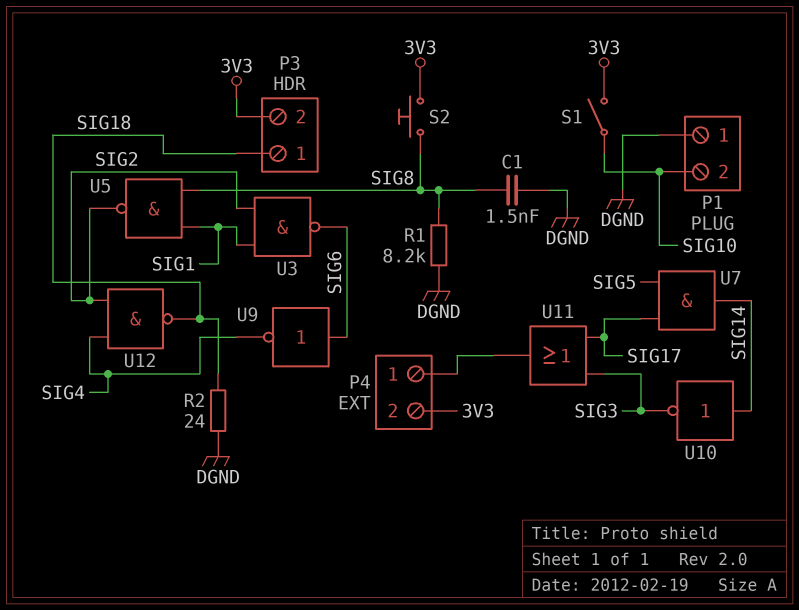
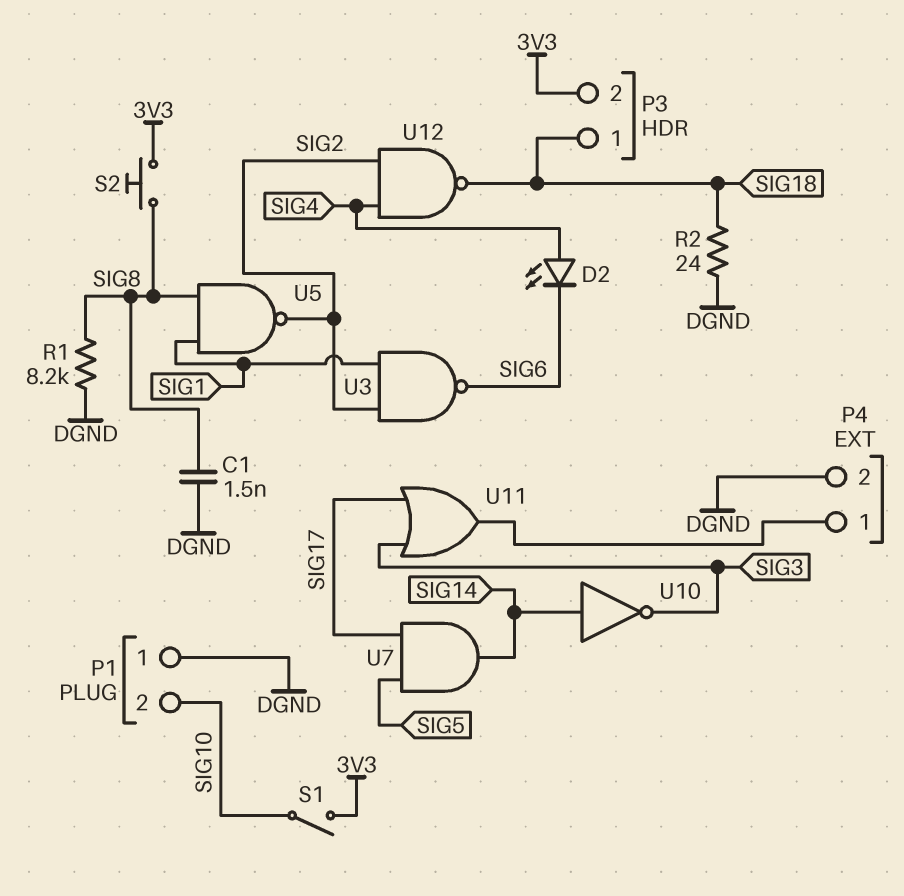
D2: none -> LED (A SIG4, K SIG6)
P4 pin 2: 3V3 -> DGND
U9: NOT (in SIG6, out SIG4) -> none

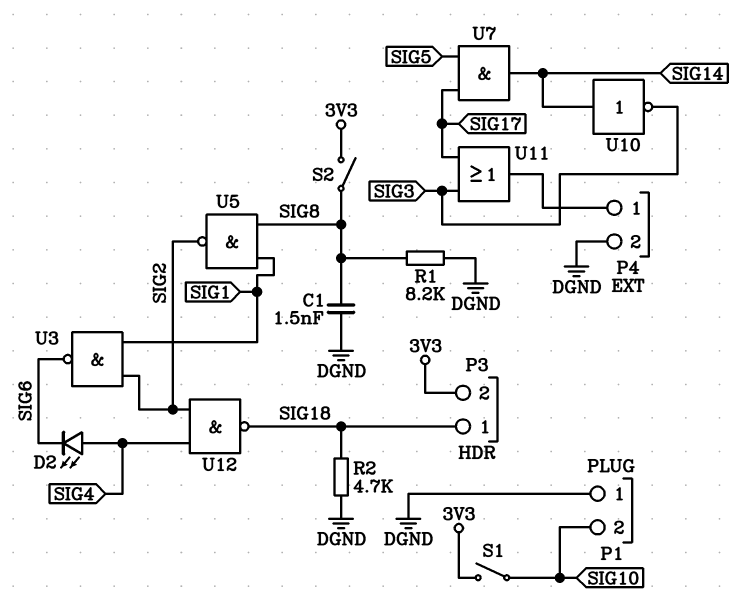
R2: 24 (DGND, SIG18) -> 4.7k (DGND, SIG18)
S2: button (3V3, SIG8) -> switch (3V3, SIG8)

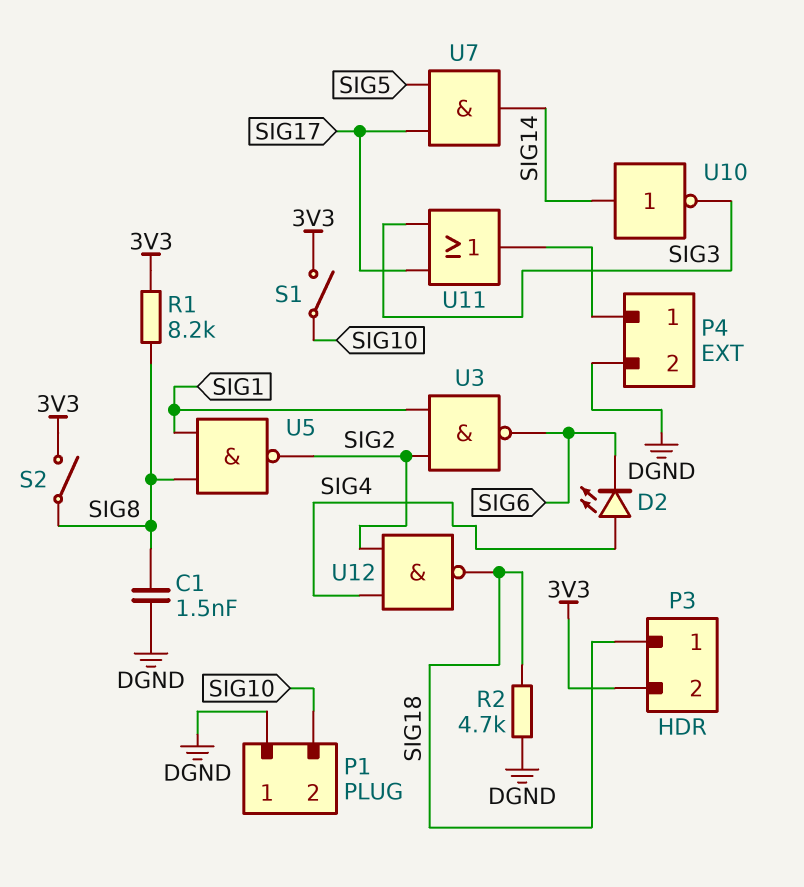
R1: 8.2k (DGND, SIG8) -> 8.2k (3V3, SIG8)

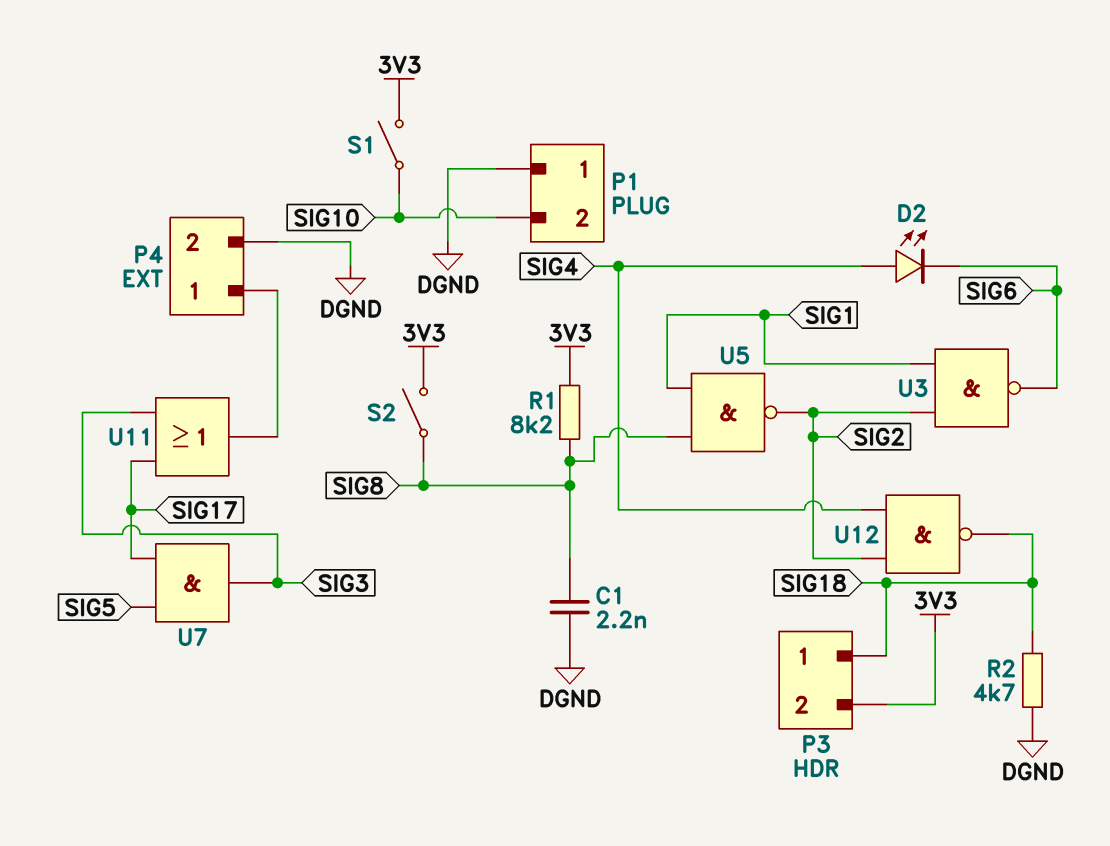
C1: 1.5nF (DGND, SIG8) -> 2.2nF (DGND, SIG8)
U7: AND (in SIG5, in SIG17, out SIG14) -> AND (in SIG5, in SIG17, out SIG3)
U10: NOT (in SIG14, out SIG3) -> none

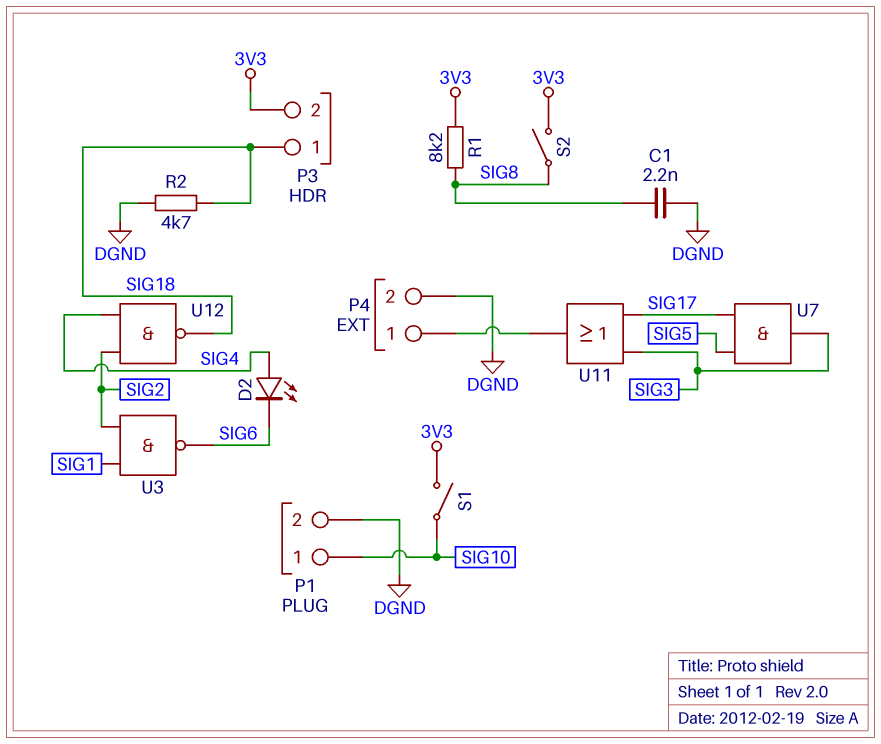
P1 pin 1: DGND -> SIG10
P1 pin 2: SIG10 -> DGND
U5: NAND (in SIG1, in SIG8, out SIG2) -> none

